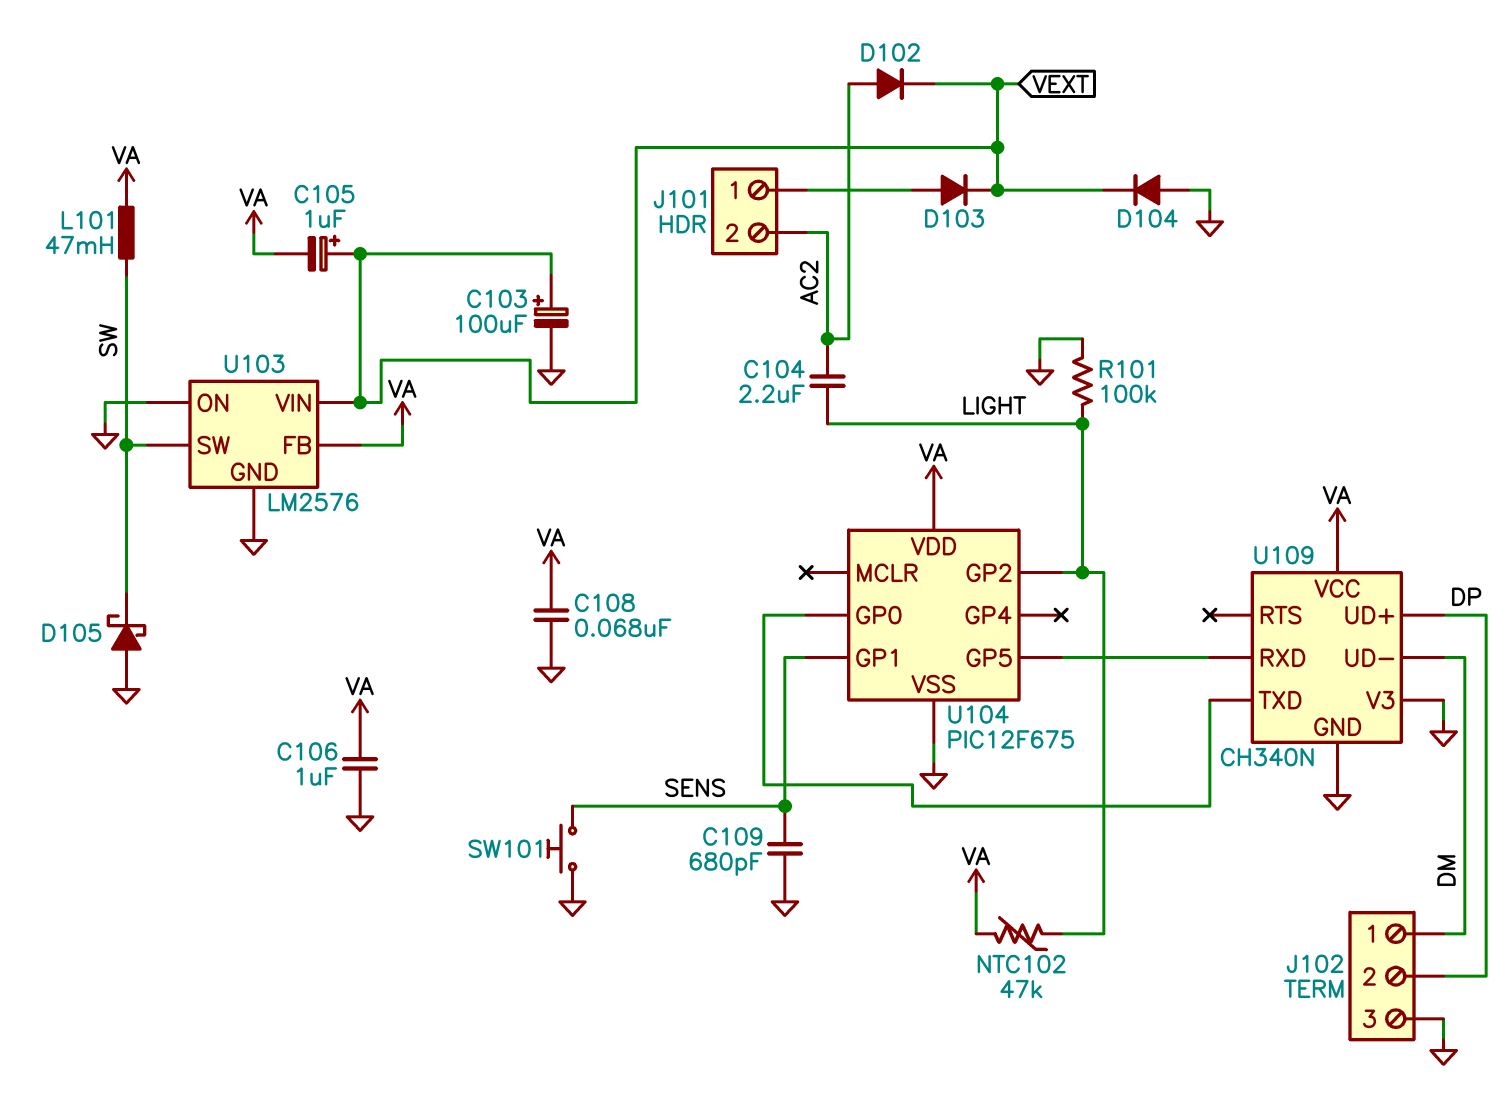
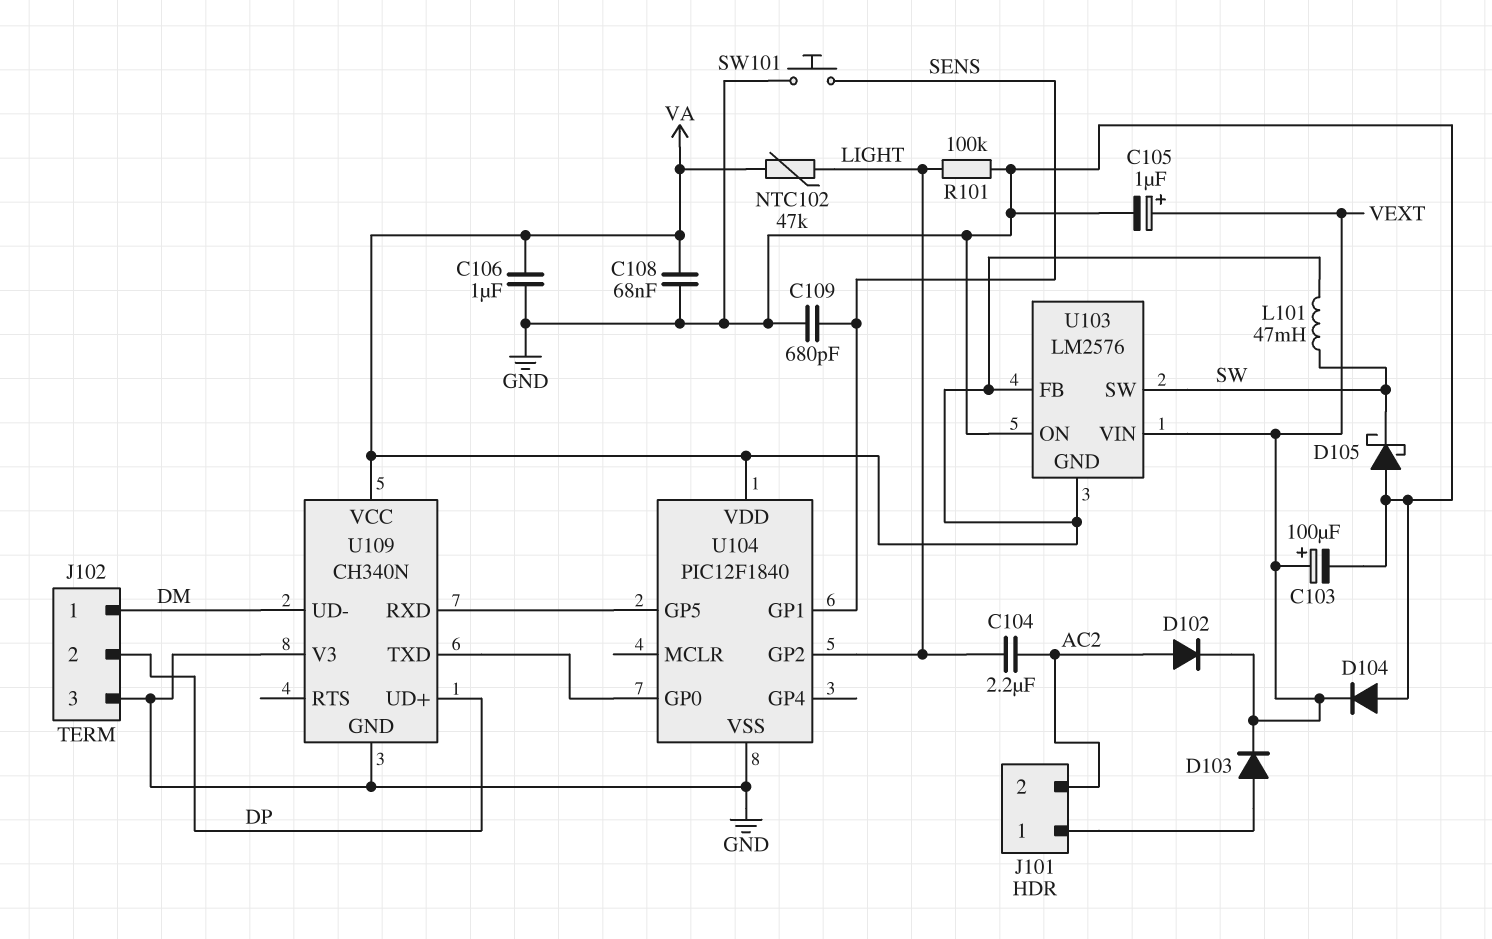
C105: 1uF (plus VEXT, minus VA) -> 1uF (plus VEXT, minus GND)
U103 pin GND: GND -> VA
U104: PIC12F675 -> PIC12F1840

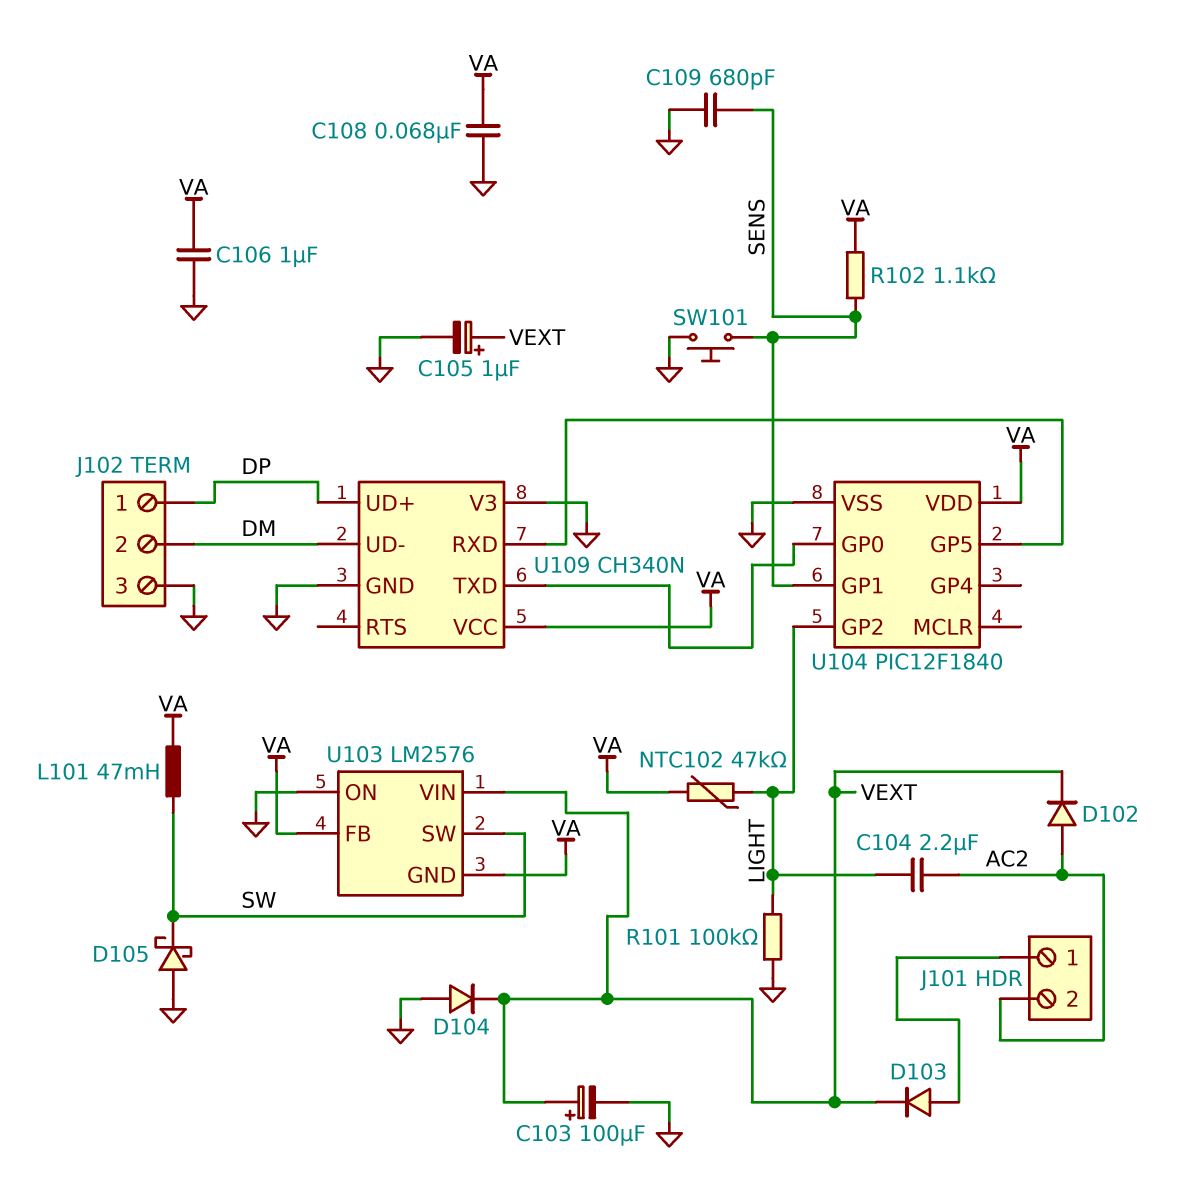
J102 pin 1: DM -> DP
J102 pin 2: DP -> DM
R102: none -> 1.1k (SENS, VA)

